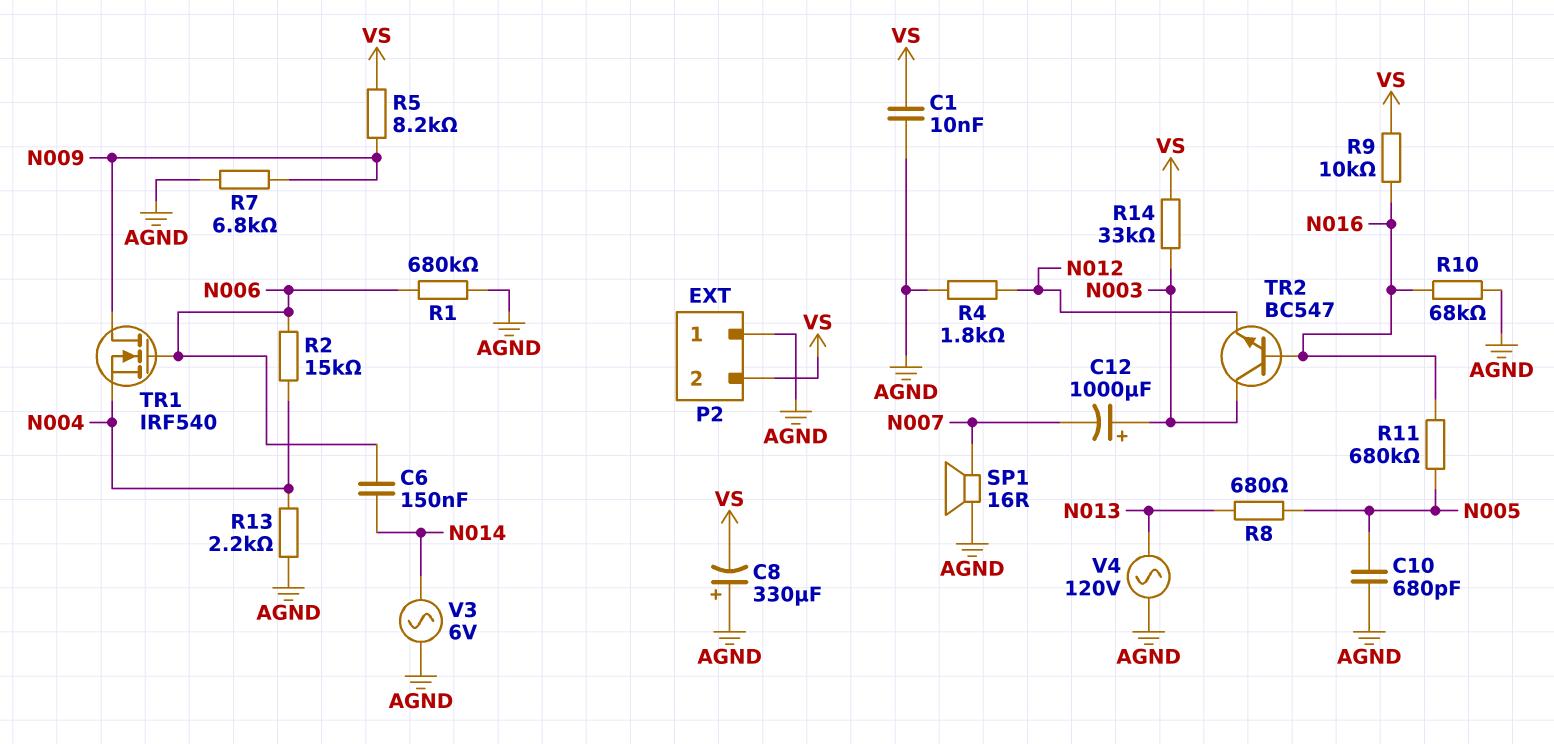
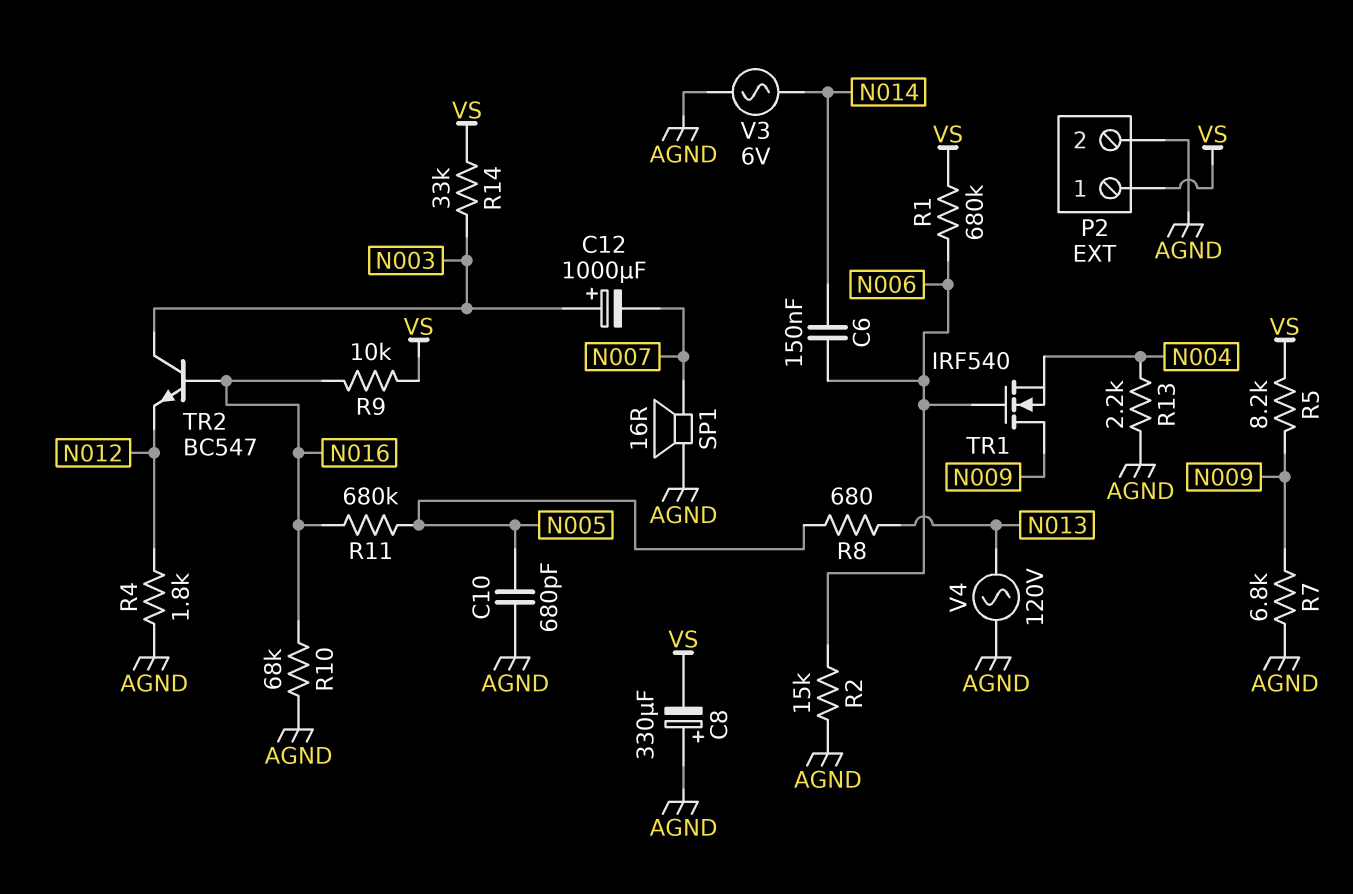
C1: 10nF (AGND, VS) -> none
P2 pin 1: AGND -> VS
P2 pin 2: VS -> AGND
R1: 680k (AGND, N006) -> 680k (N006, VS)
R2: 15k (N004, N006) -> 15k (AGND, N006)

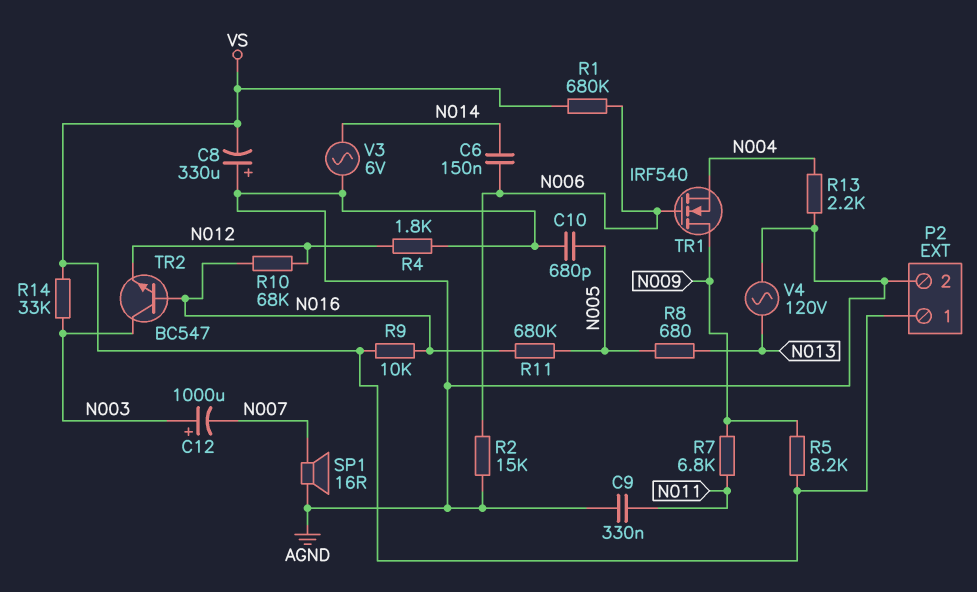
C9: none -> 330nF (AGND, N011)
R7: 6.8k (AGND, N009) -> 6.8k (N009, N011)
R10: 68k (AGND, N016) -> 68k (N012, N016)

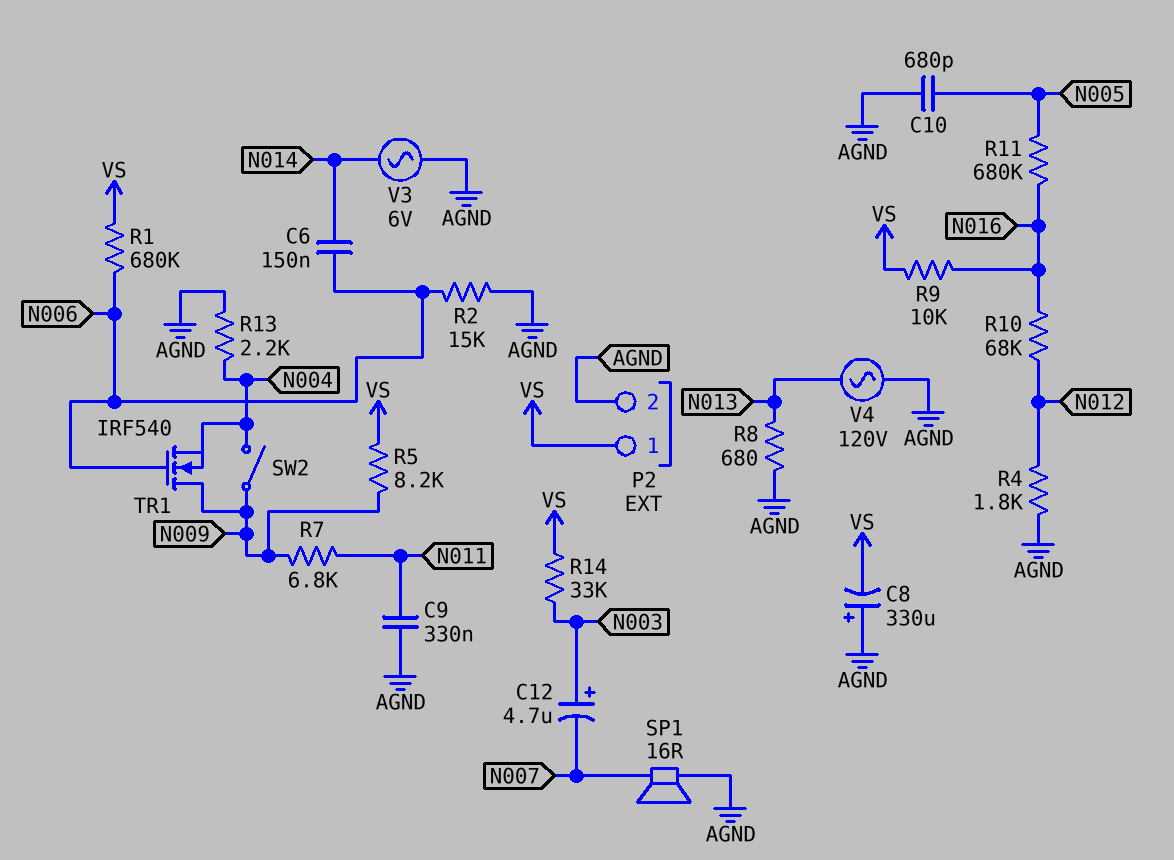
C12: 1000uF (plus N003, minus N007) -> 4.7uF (plus N003, minus N007)
R8: 680 (N005, N013) -> 680 (AGND, N013)
SW2: none -> switch (N004, N009)
TR2: NPN BC547 (B N016, C N003, E N012) -> none

